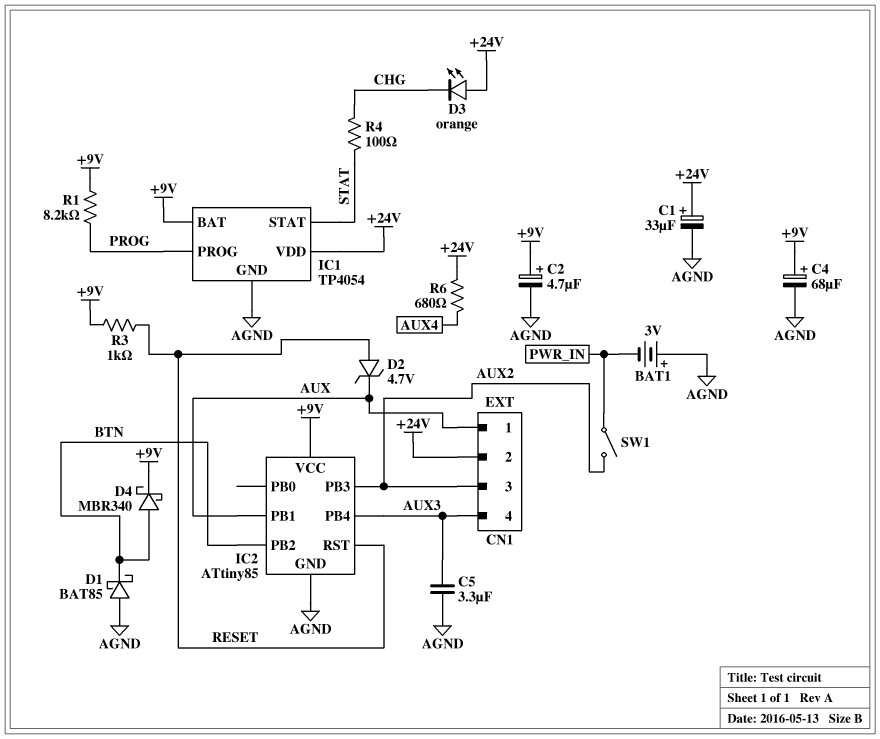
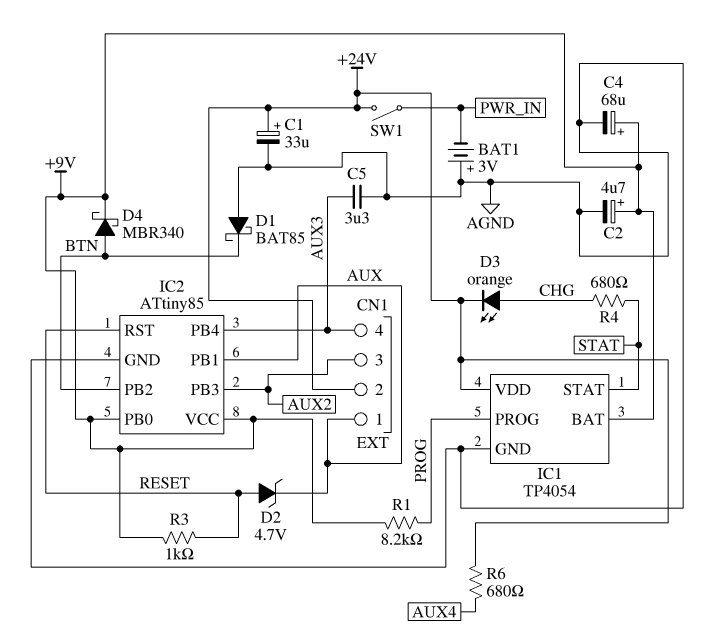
D3: LED orange (A +24V, K CHG) -> LED orange (A CHG, K +24V)
IC2 pin PB0: none -> +9V
R4: 100 (CHG, STAT) -> 680 (CHG, STAT)
SW1: switch (AUX2, PWR_IN) -> switch (+24V, PWR_IN)

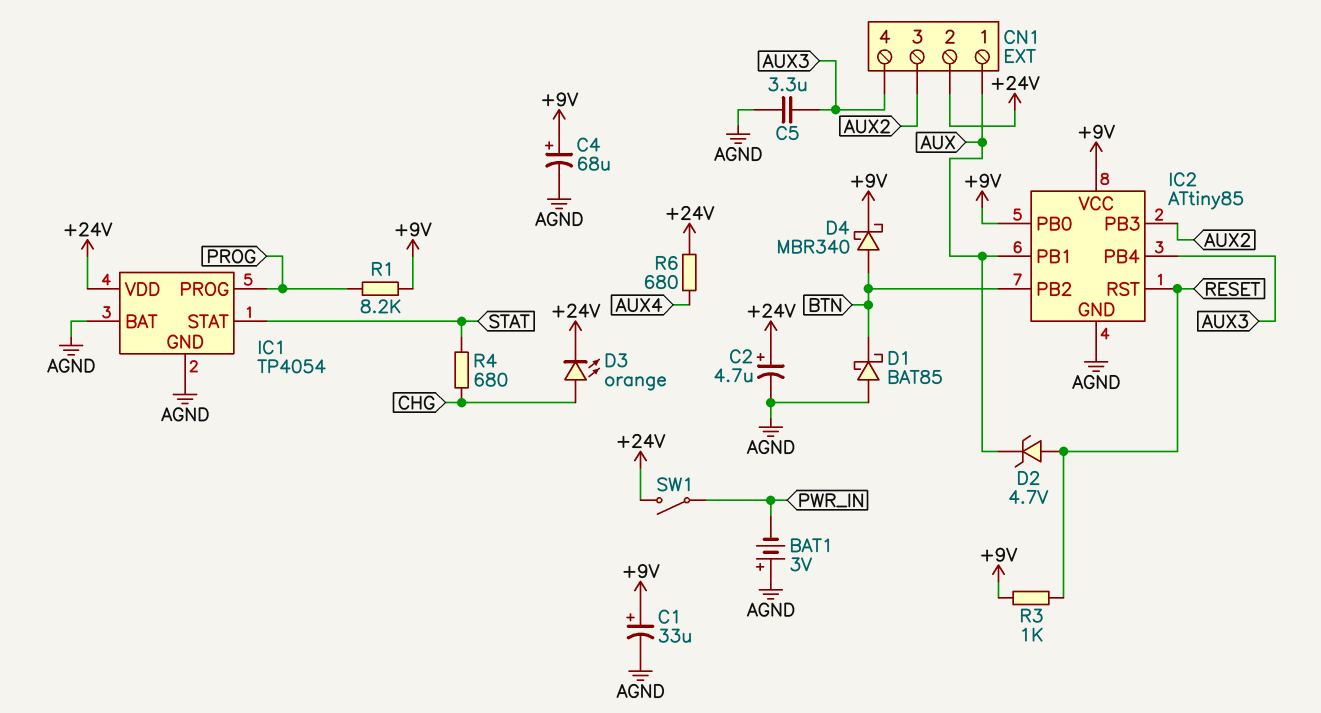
C1: 33uF (plus +24V, minus AGND) -> 33uF (plus +9V, minus AGND)
C2: 4.7uF (plus +9V, minus AGND) -> 4.7uF (plus +24V, minus AGND)
IC1 pin BAT: +9V -> AGND

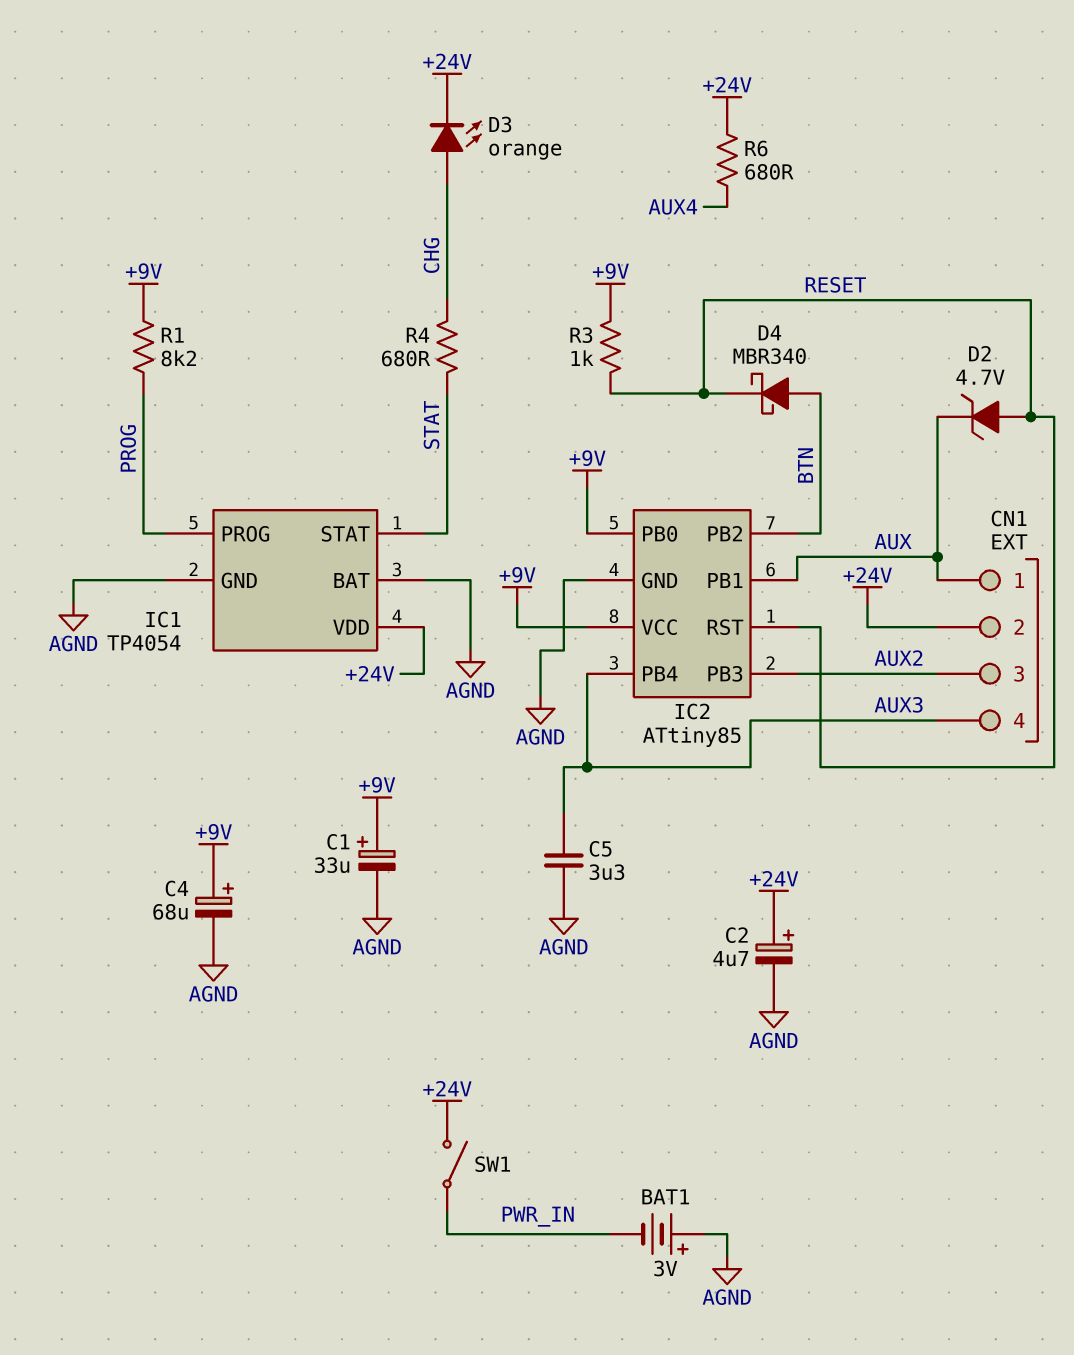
D1: schottky BAT85 (A AGND, K BTN) -> none
D4: schottky MBR340 (A BTN, K +9V) -> schottky MBR340 (A BTN, K RESET)

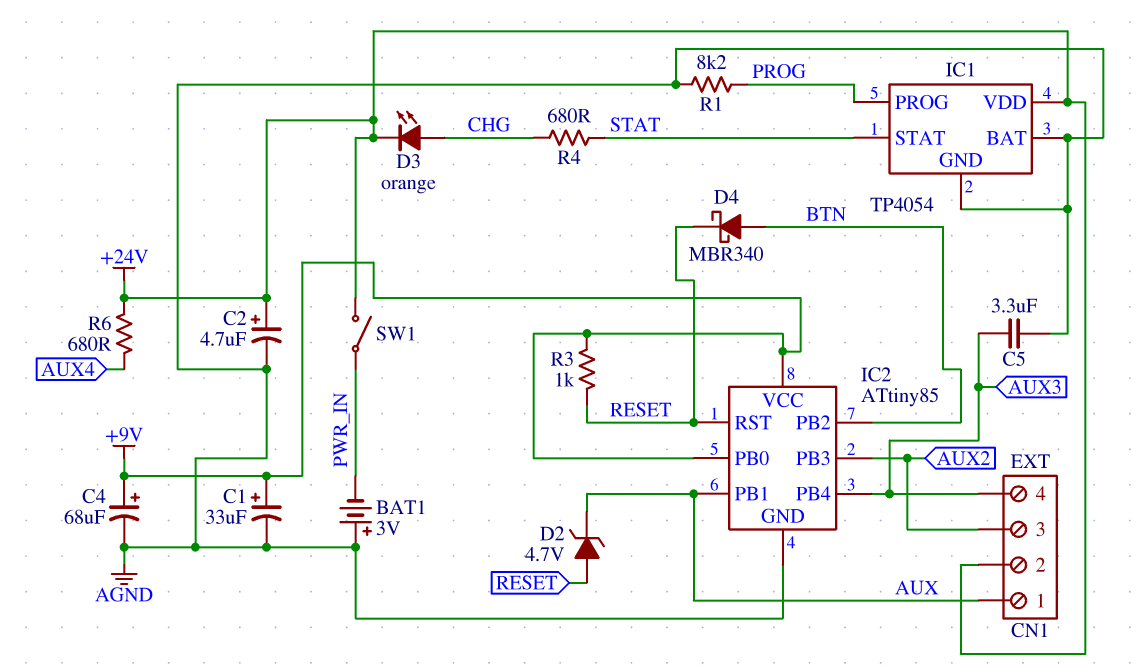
R1: 8.2k (+9V, PROG) -> 8.2k (AGND, PROG)

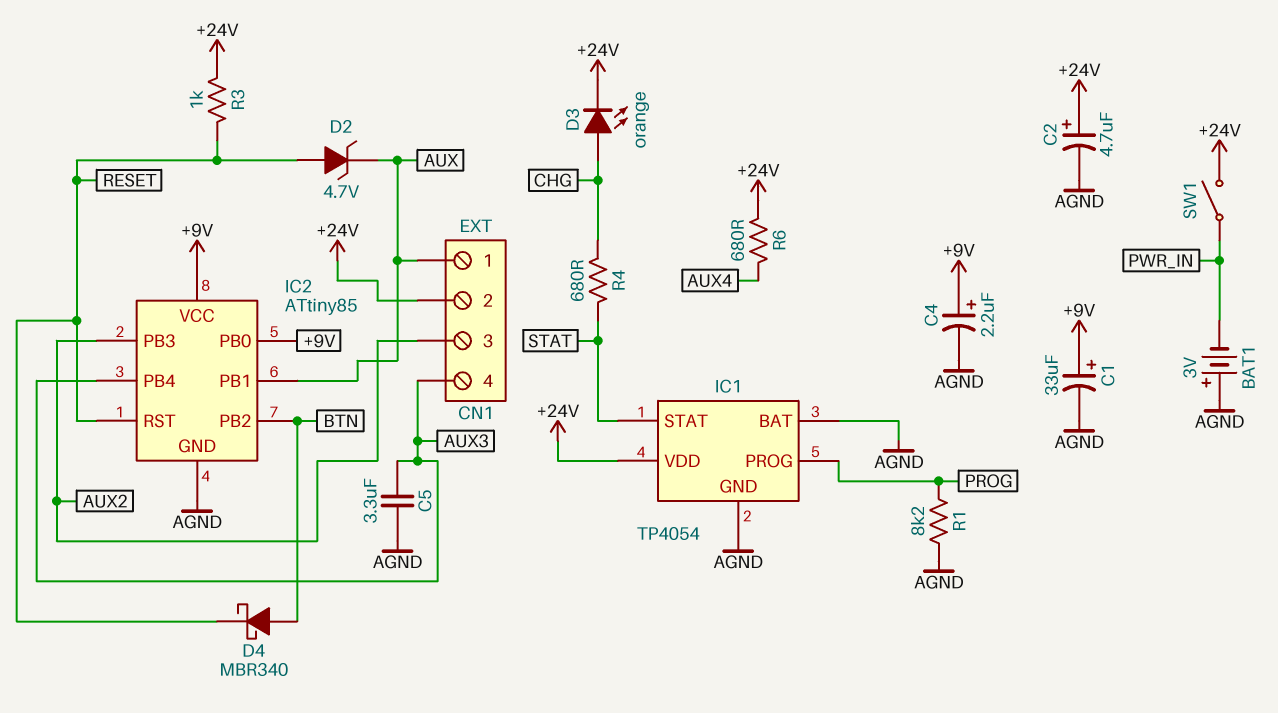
C4: 68uF (plus +9V, minus AGND) -> 2.2uF (plus +9V, minus AGND)
R3: 1k (+9V, RESET) -> 1k (+24V, RESET)

